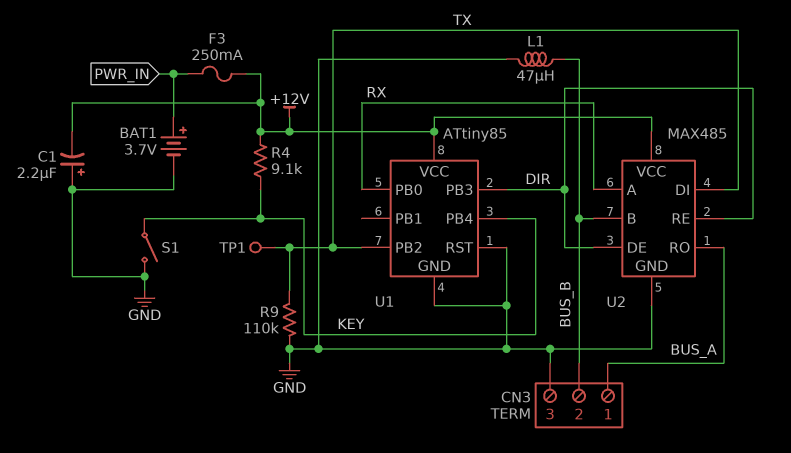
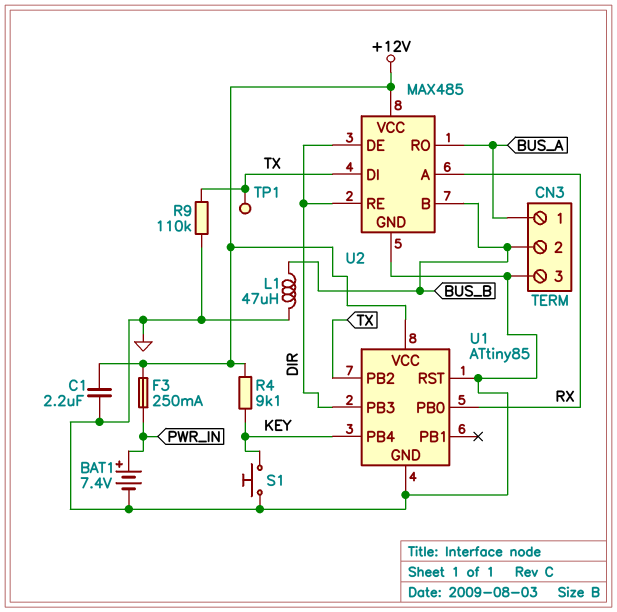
BAT1: 3.7V (plus PWR_IN, minus GND) -> 7.4V (plus PWR_IN, minus GND)
C1: 2.2uF (plus GND, minus +12V) -> 2.2uF (+12V, GND)
S1: switch (GND, KEY) -> button (GND, KEY)

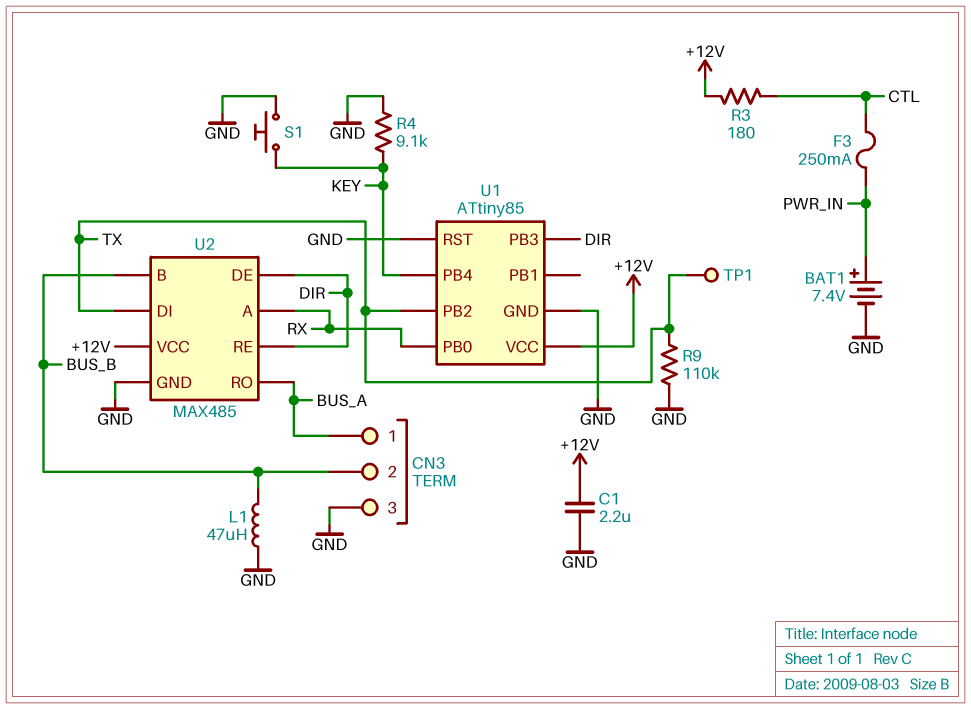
F3: 250mA (+12V, PWR_IN) -> 250mA (CTL, PWR_IN)
R3: none -> 180 (+12V, CTL)
R4: 9.1k (+12V, KEY) -> 9.1k (GND, KEY)

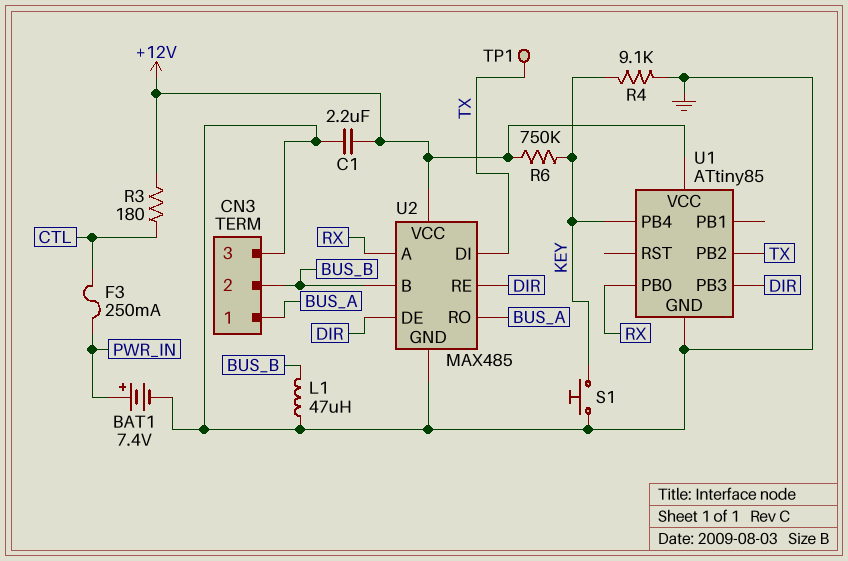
R6: none -> 750k (+12V, KEY)
R9: 110k (GND, TX) -> none
U1 pin RST: GND -> none

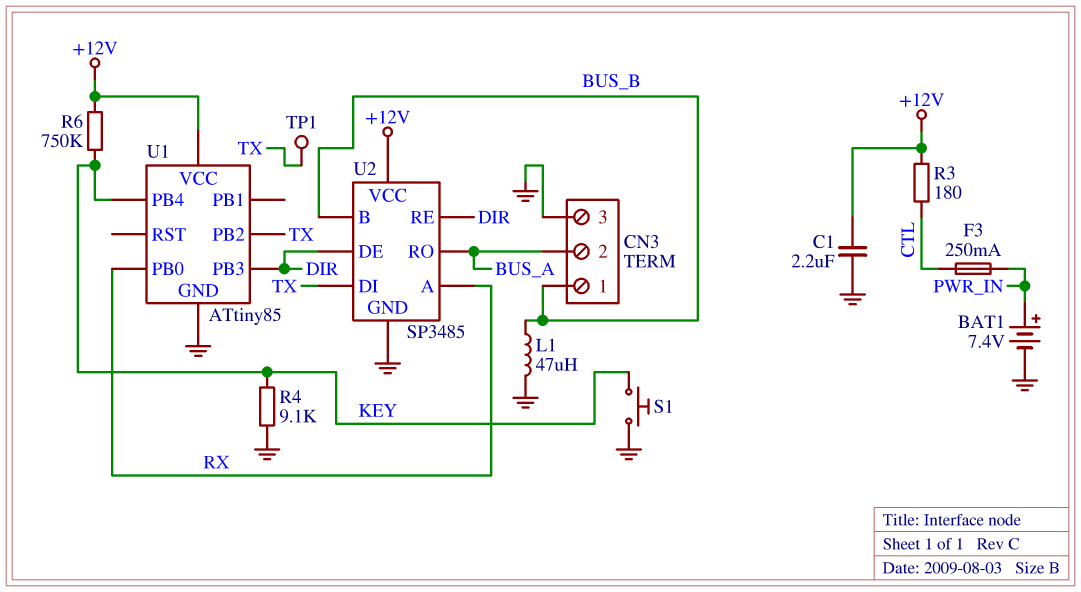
CN3 pin 1: BUS_A -> BUS_B
CN3 pin 2: BUS_B -> BUS_A
U2: MAX485 -> SP3485

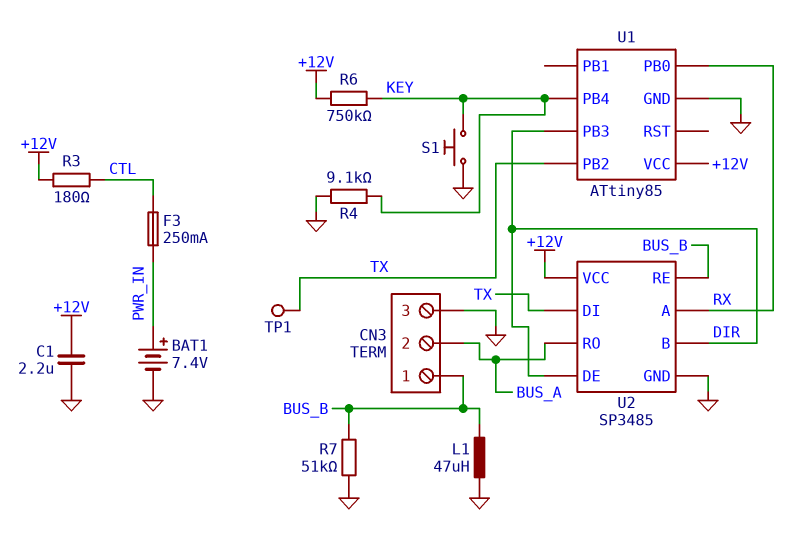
R7: none -> 51k (BUS_B, GND)
U2 pin B: BUS_B -> DIR
U2 pin RE: DIR -> BUS_B

